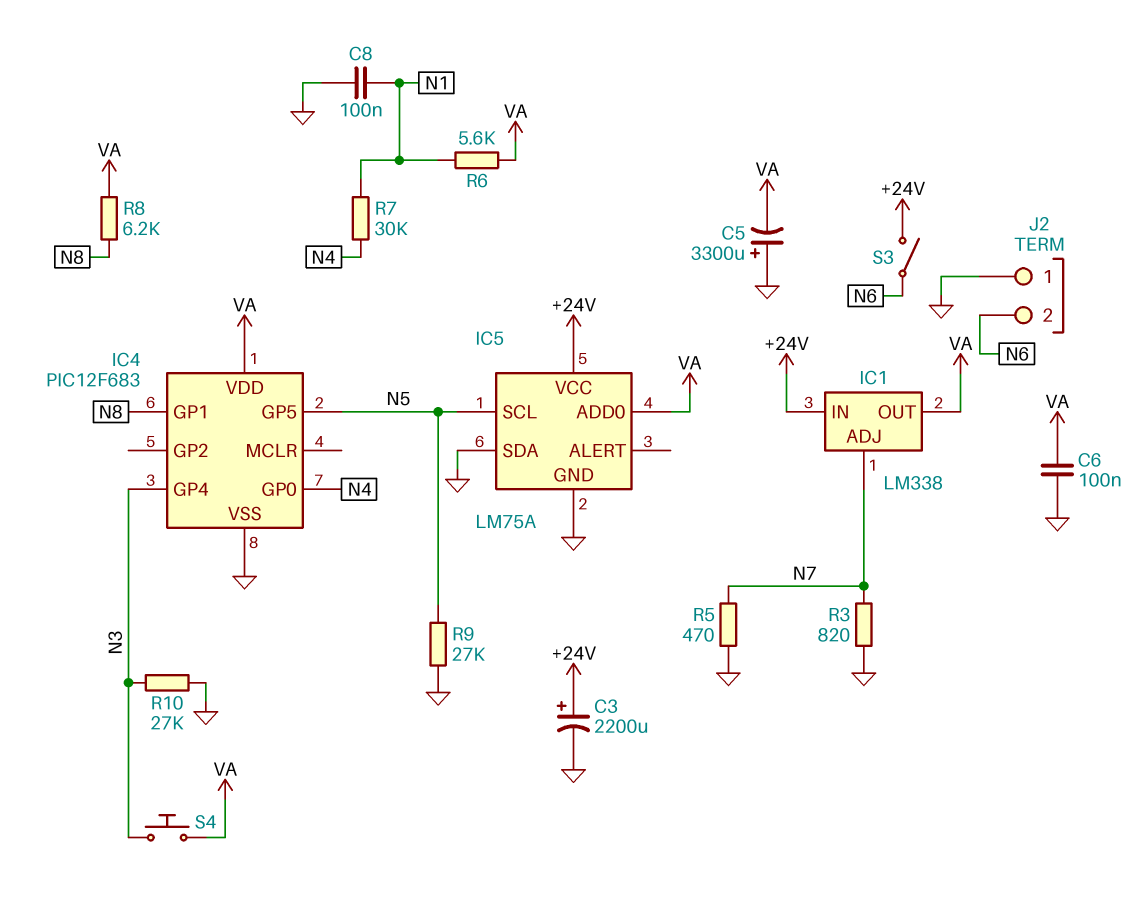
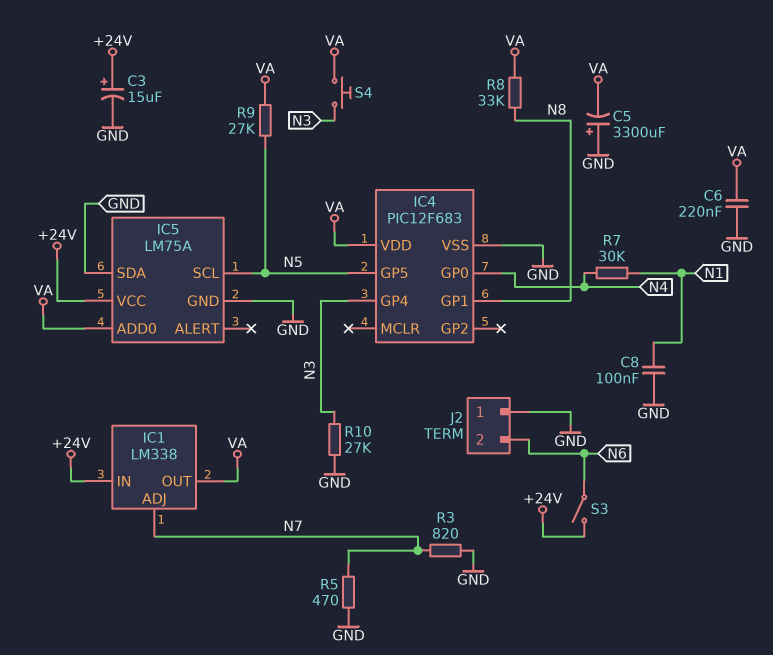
C3: 2200uF (plus +24V, minus GND) -> 15uF (plus +24V, minus GND)
C6: 100nF (GND, VA) -> 220nF (GND, VA)
R6: 5.6k (N1, VA) -> none
R8: 6.2k (N8, VA) -> 33k (N8, VA)
R9: 27k (GND, N5) -> 27k (N5, VA)

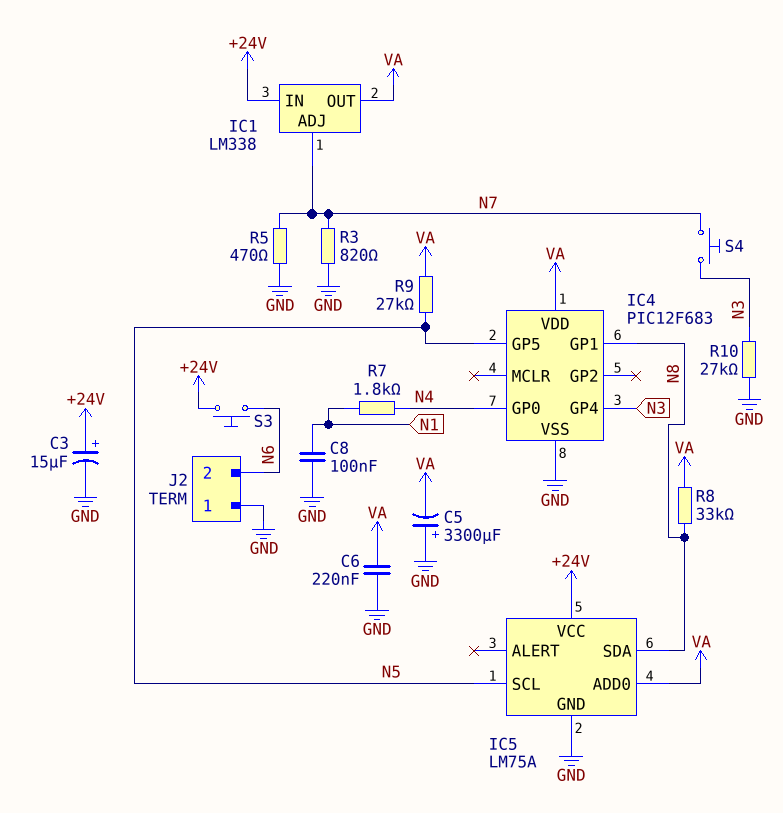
IC5 pin SDA: GND -> N8
R7: 30k (N1, N4) -> 1.8k (N1, N4)
S3: switch (+24V, N6) -> button (+24V, N6)
S4: button (N3, VA) -> button (N3, N7)

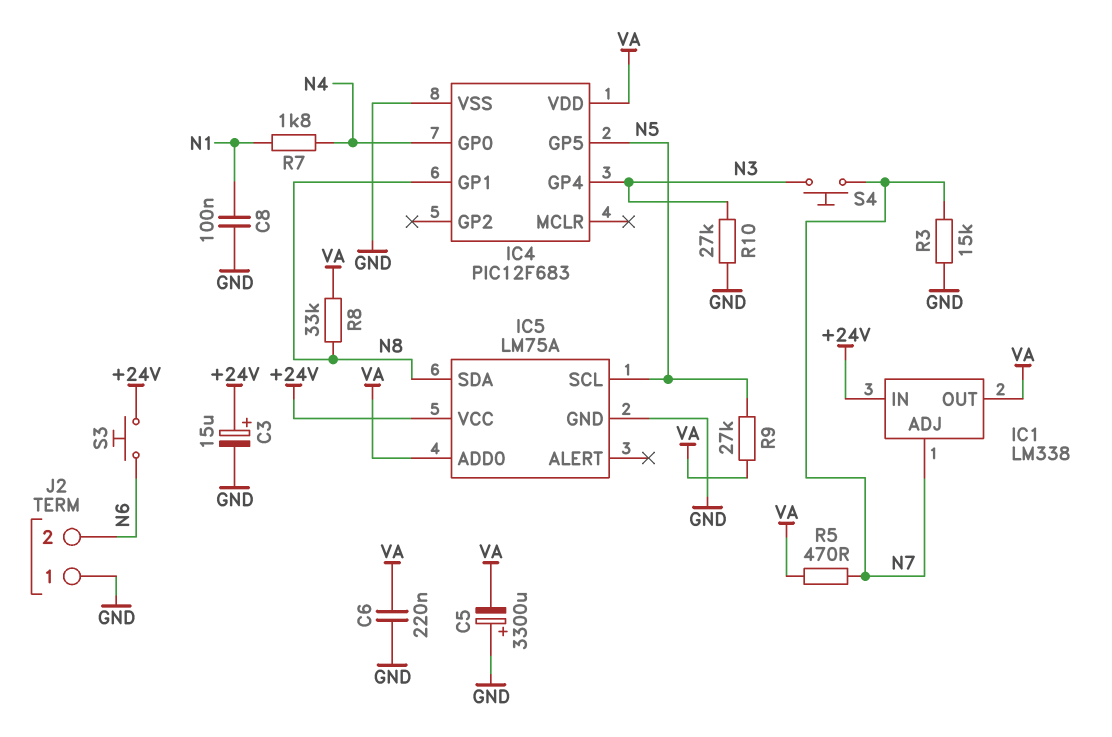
R3: 820 (GND, N7) -> 15k (GND, N7)
R5: 470 (GND, N7) -> 470 (N7, VA)

